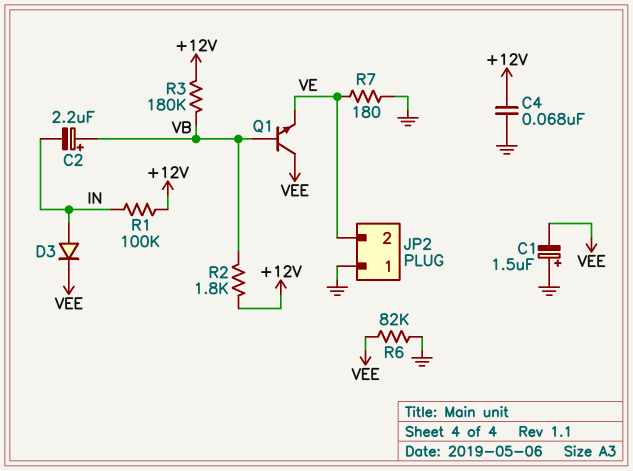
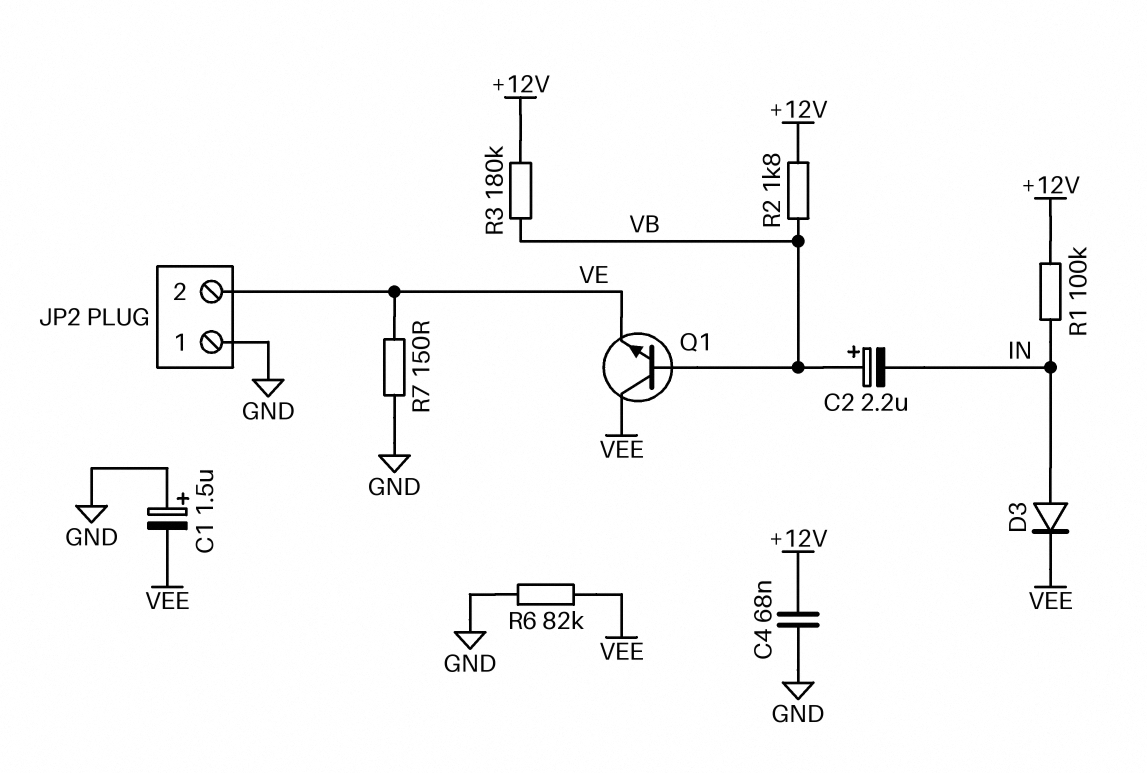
R7: 180 (GND, VE) -> 150 (GND, VE)

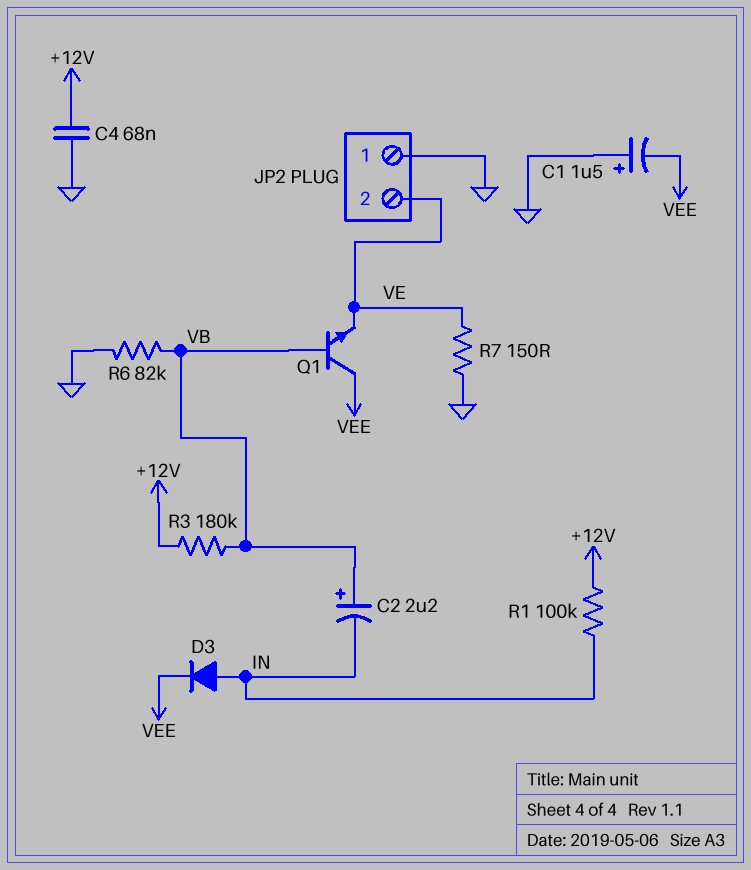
R2: 1.8k (+12V, VB) -> none
R6: 82k (GND, VEE) -> 82k (GND, VB)

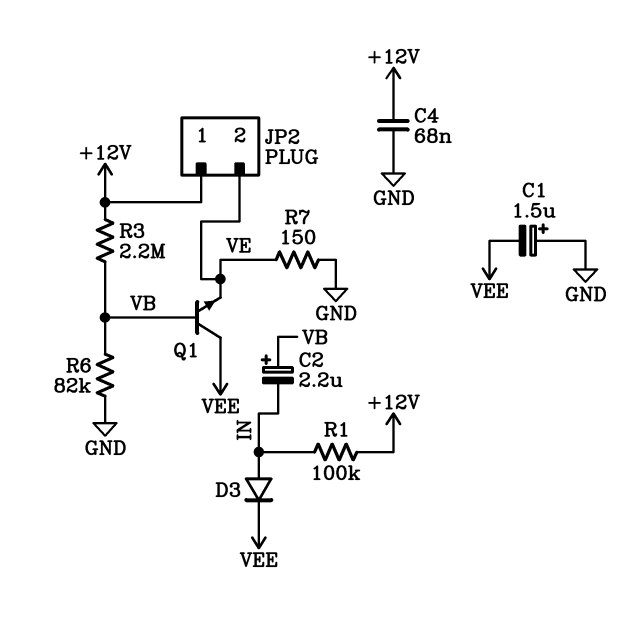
JP2 pin 1: GND -> +12V
R3: 180k (+12V, VB) -> 2.2M (+12V, VB)

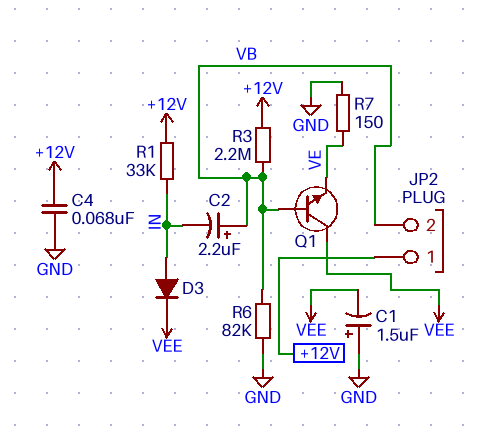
JP2 pin 2: VE -> VB
R1: 100k (+12V, IN) -> 33k (+12V, IN)

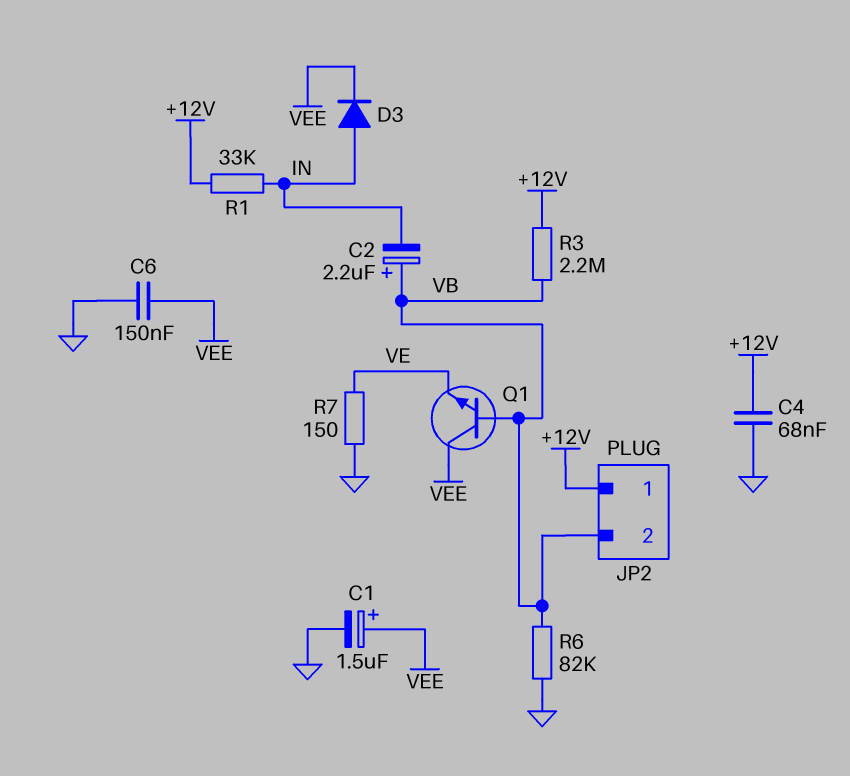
C1: 1.5uF (plus GND, minus VEE) -> 1.5uF (plus VEE, minus GND)
C6: none -> 150nF (GND, VEE)

